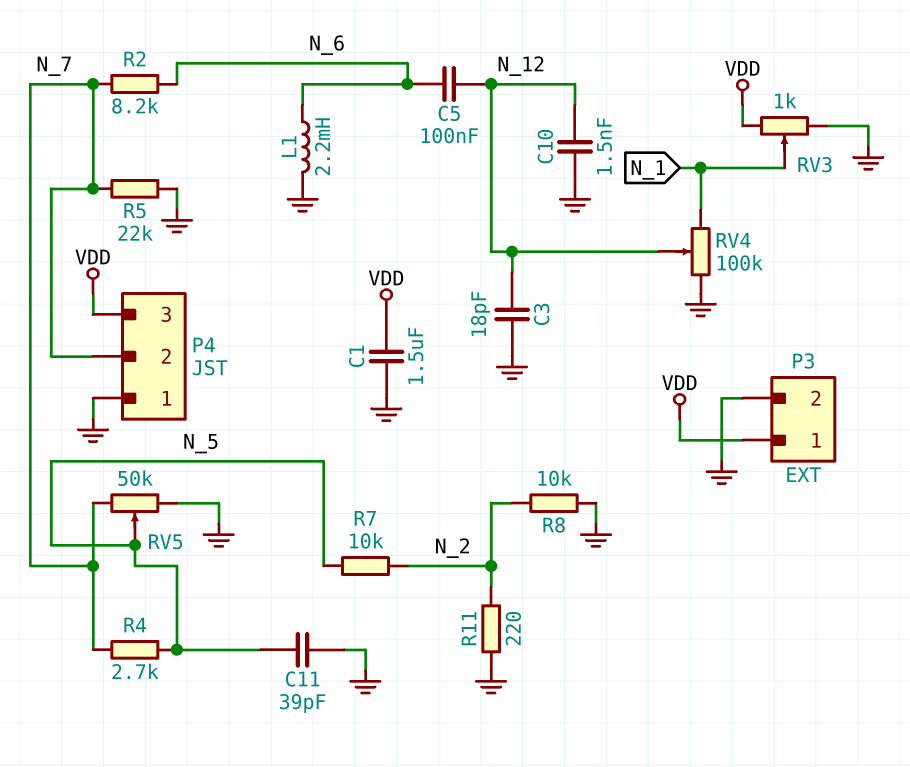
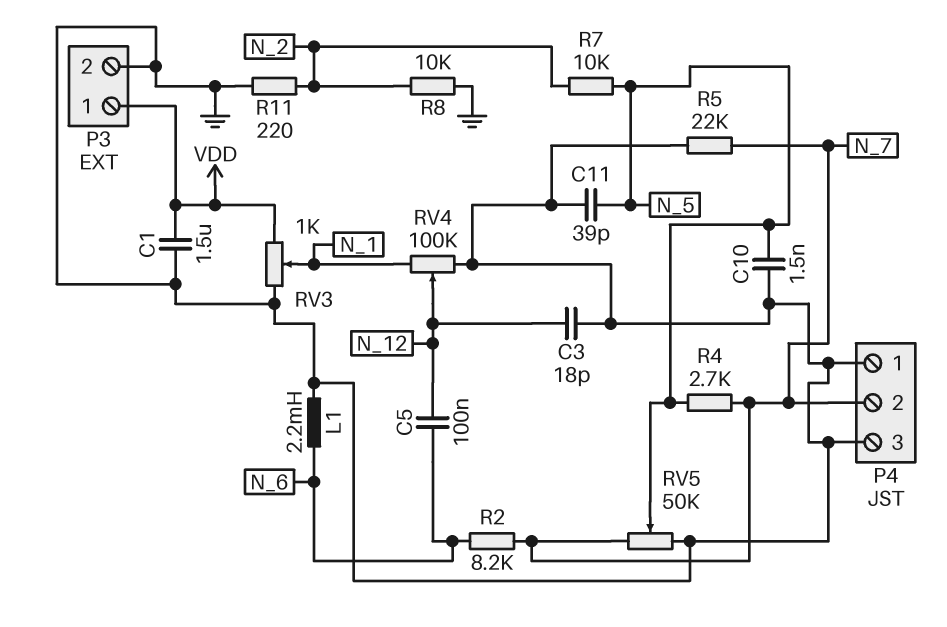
C10: 1.5nF (GND, N_12) -> 1.5nF (GND, N_5)
P4 pin 3: VDD -> GND

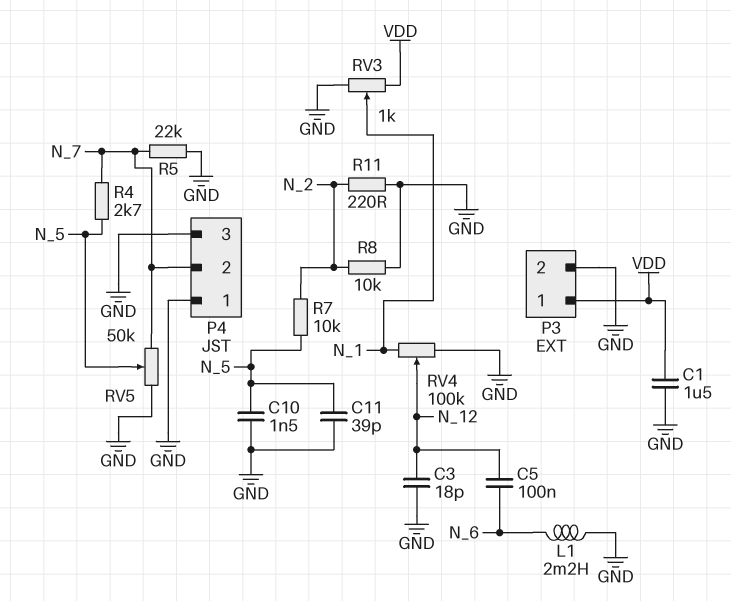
R2: 8.2k (N_6, N_7) -> none

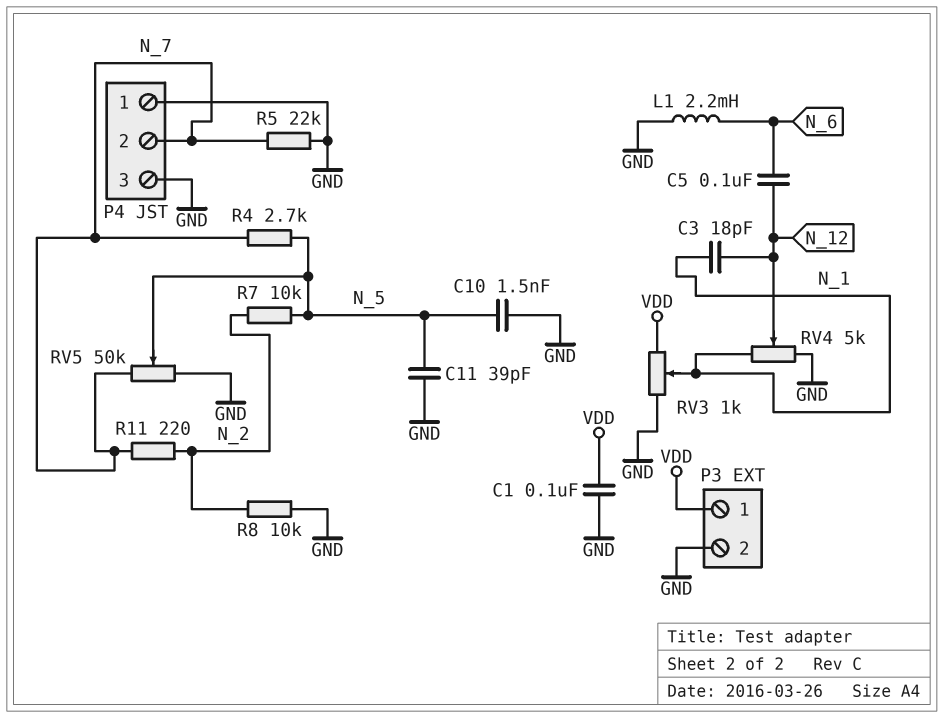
C1: 1.5uF (GND, VDD) -> 100nF (GND, VDD)
C3: 18pF (GND, N_12) -> 18pF (N_1, N_12)
R11: 220 (GND, N_2) -> 220 (N_2, N_7)
RV4: 100k (GND, N_1, wiper N_12) -> 5k (GND, N_1, wiper N_12)

